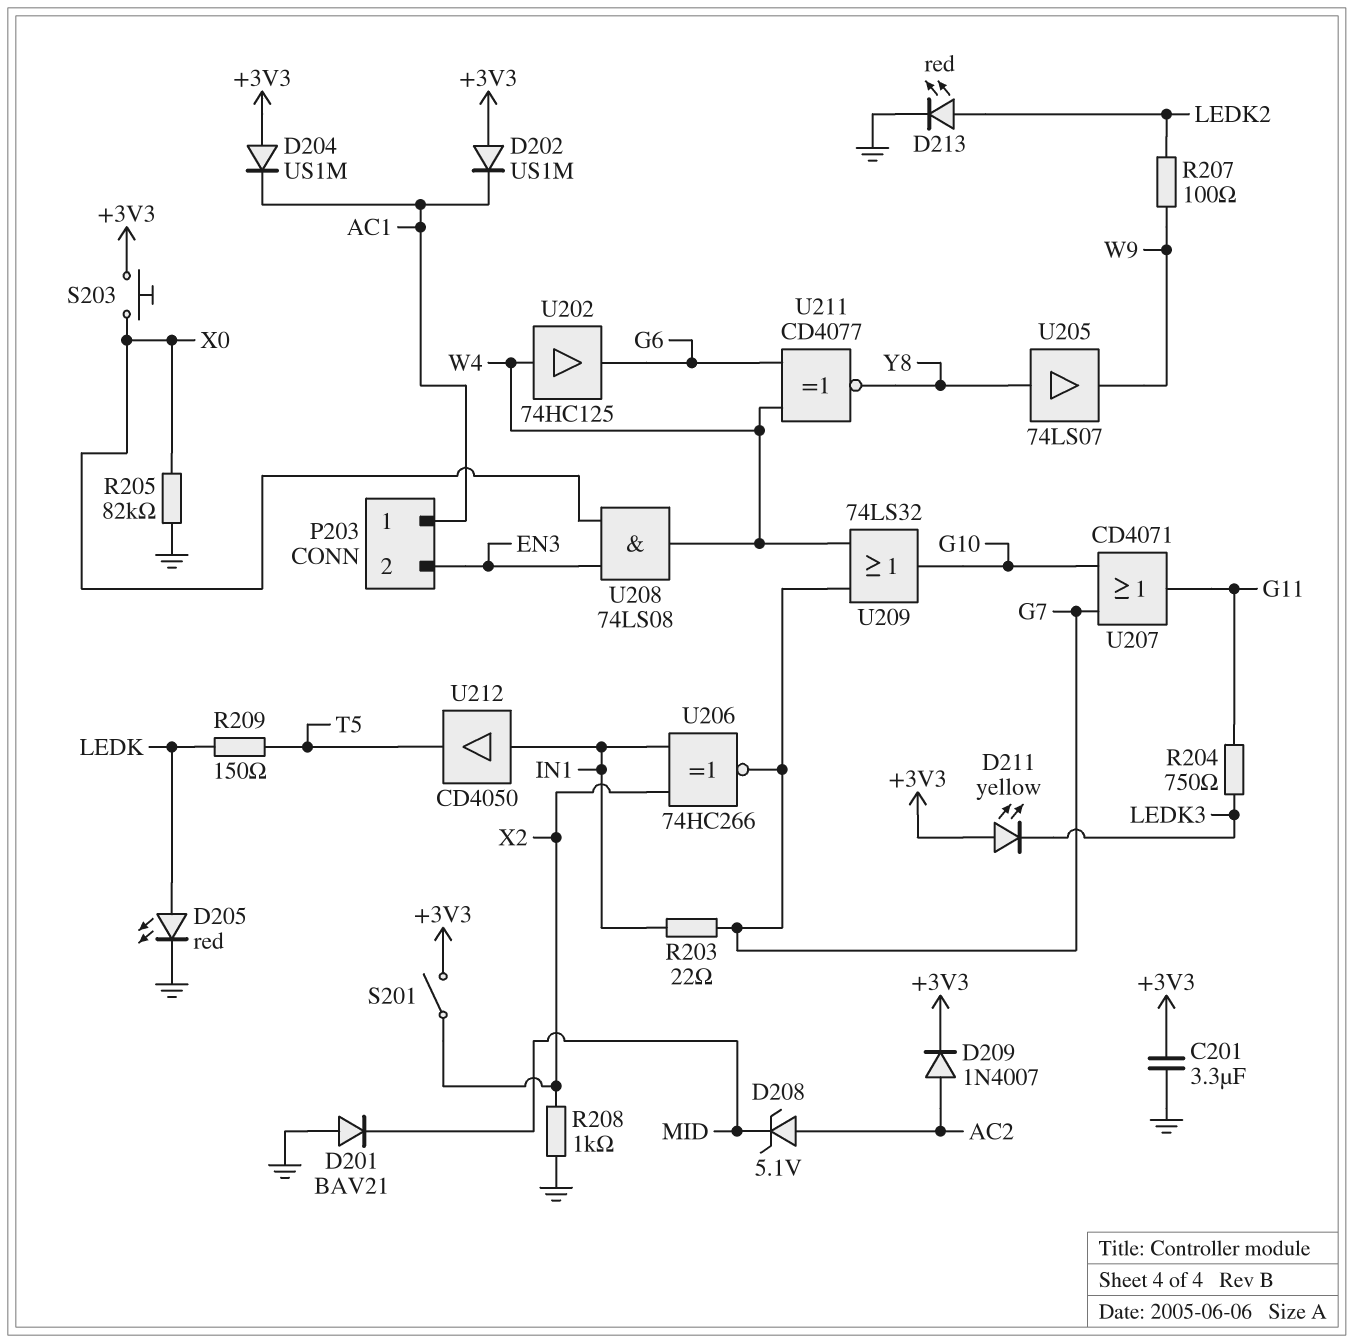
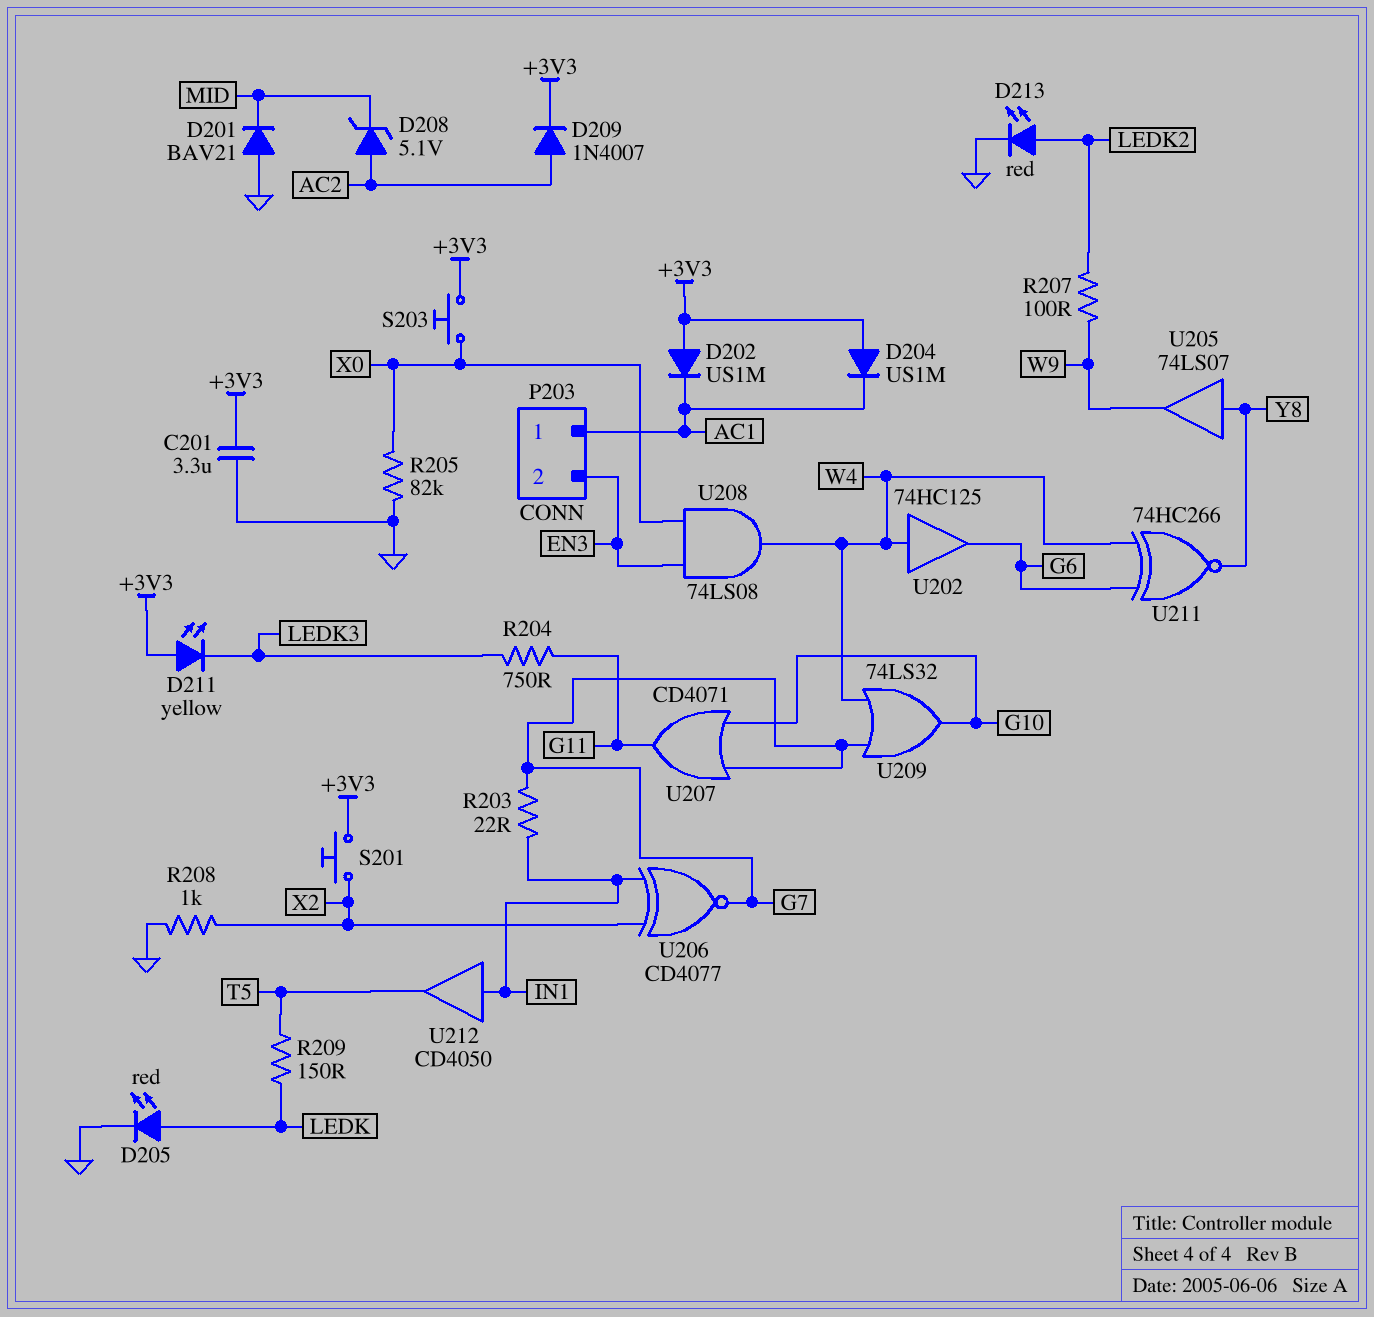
S201: switch (+3V3, X2) -> button (+3V3, X2)
U206: XNOR 74HC266 (in IN1, in X2, out G7) -> XNOR CD4077 (in IN1, in X2, out G7)
U211: XNOR CD4077 (in G6, in W4, out Y8) -> XNOR 74HC266 (in G6, in W4, out Y8)

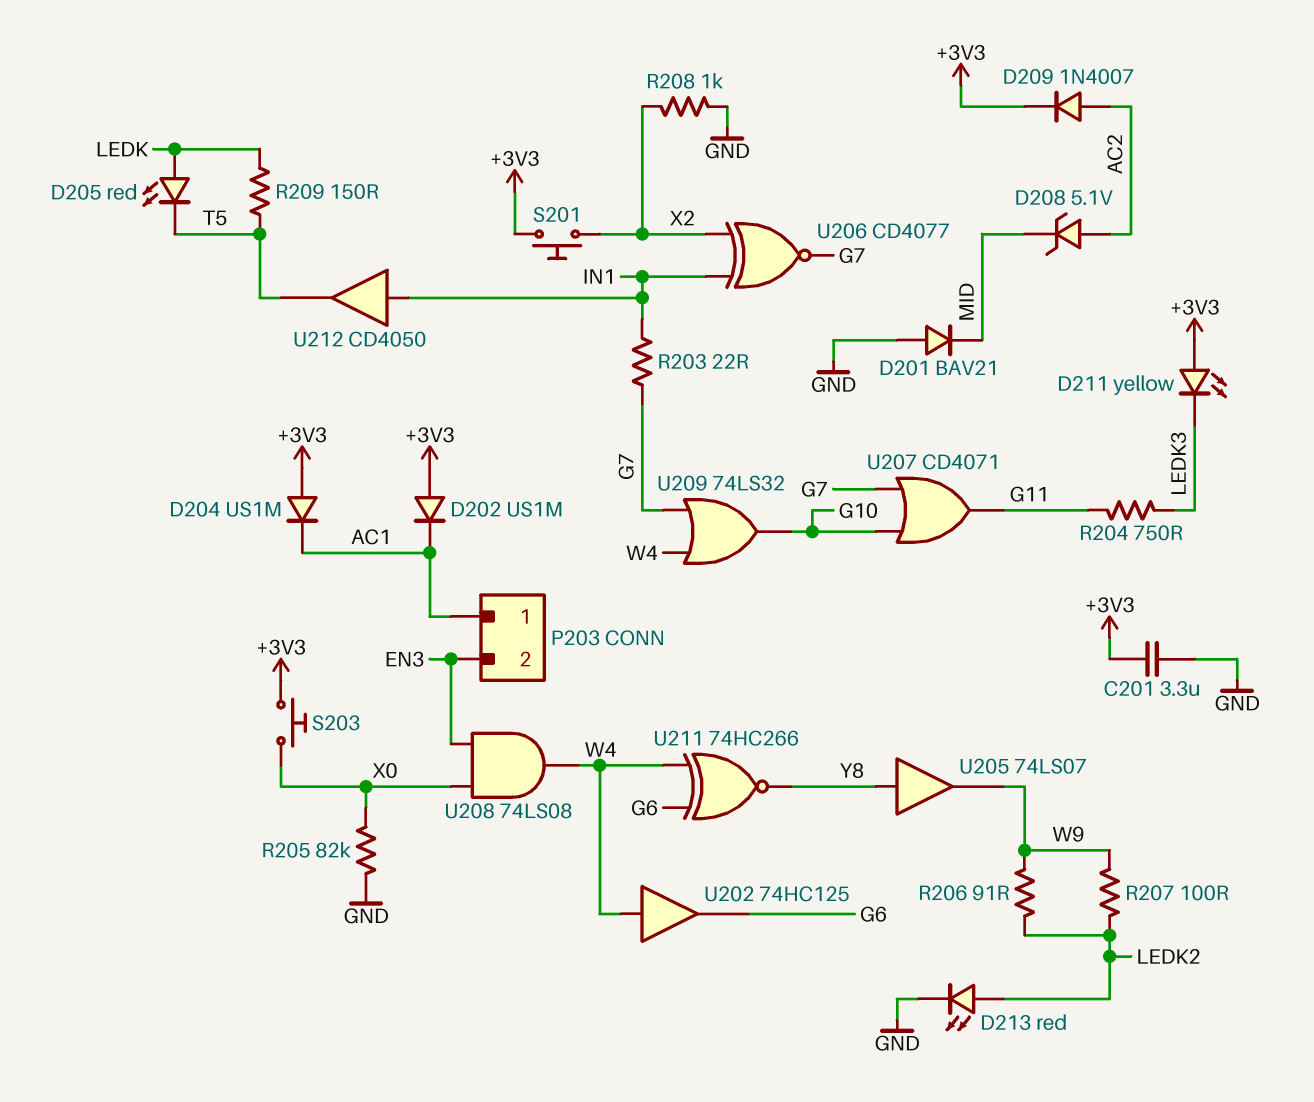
D205: LED red (A LEDK, K GND) -> LED red (A LEDK, K T5)
R206: none -> 91 (LEDK2, W9)

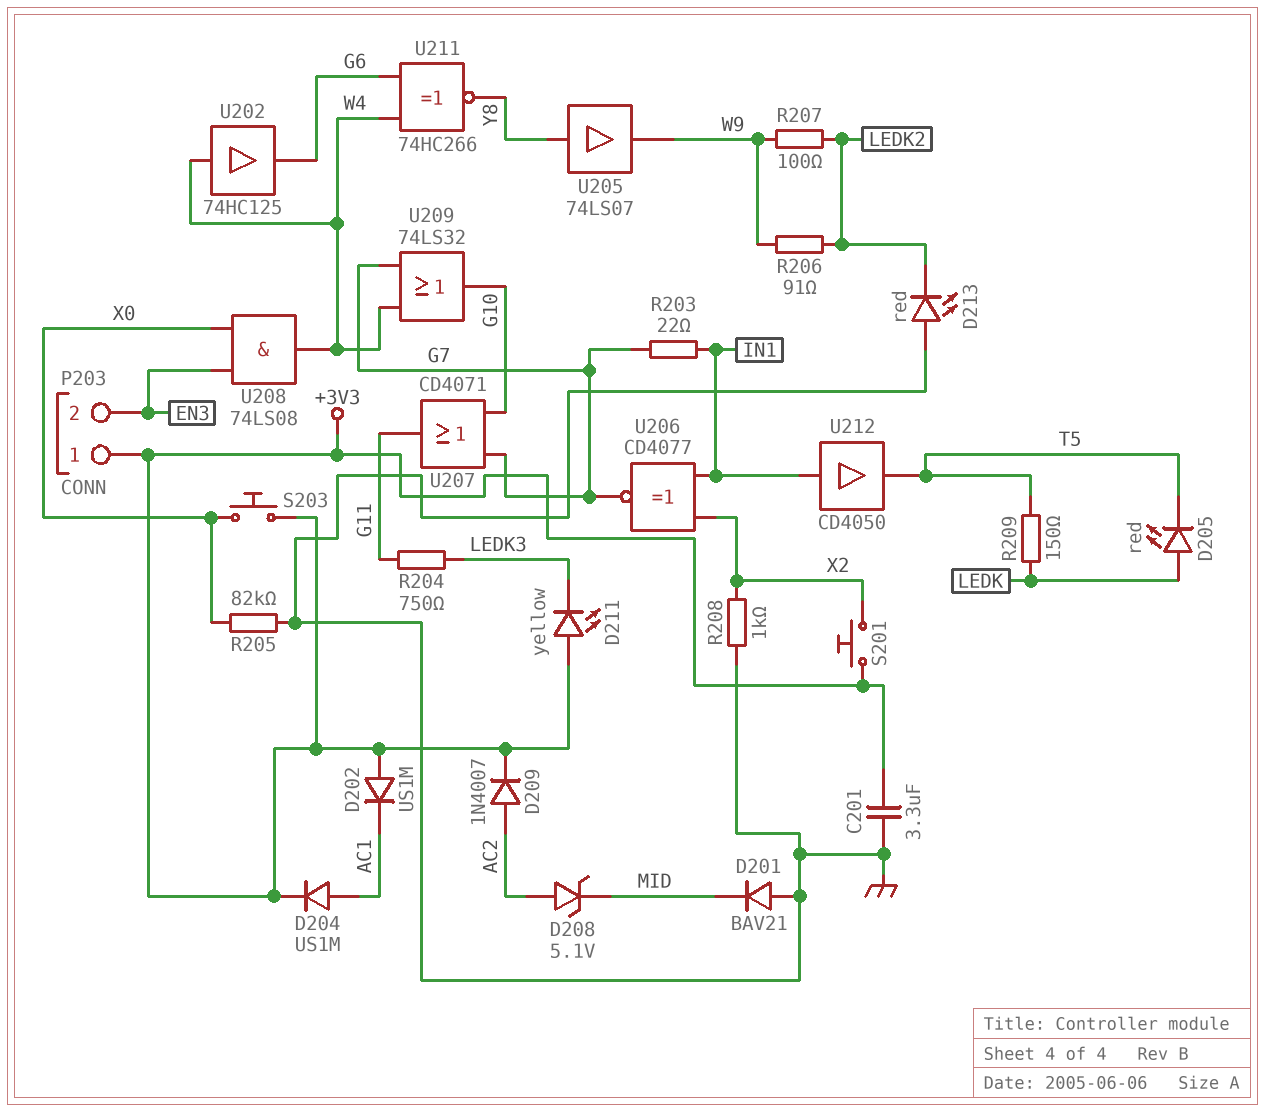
D204: diode US1M (A +3V3, K AC1) -> diode US1M (A AC1, K +3V3)
D213: LED red (A LEDK2, K GND) -> LED red (A GND, K LEDK2)
P203 pin 1: AC1 -> +3V3

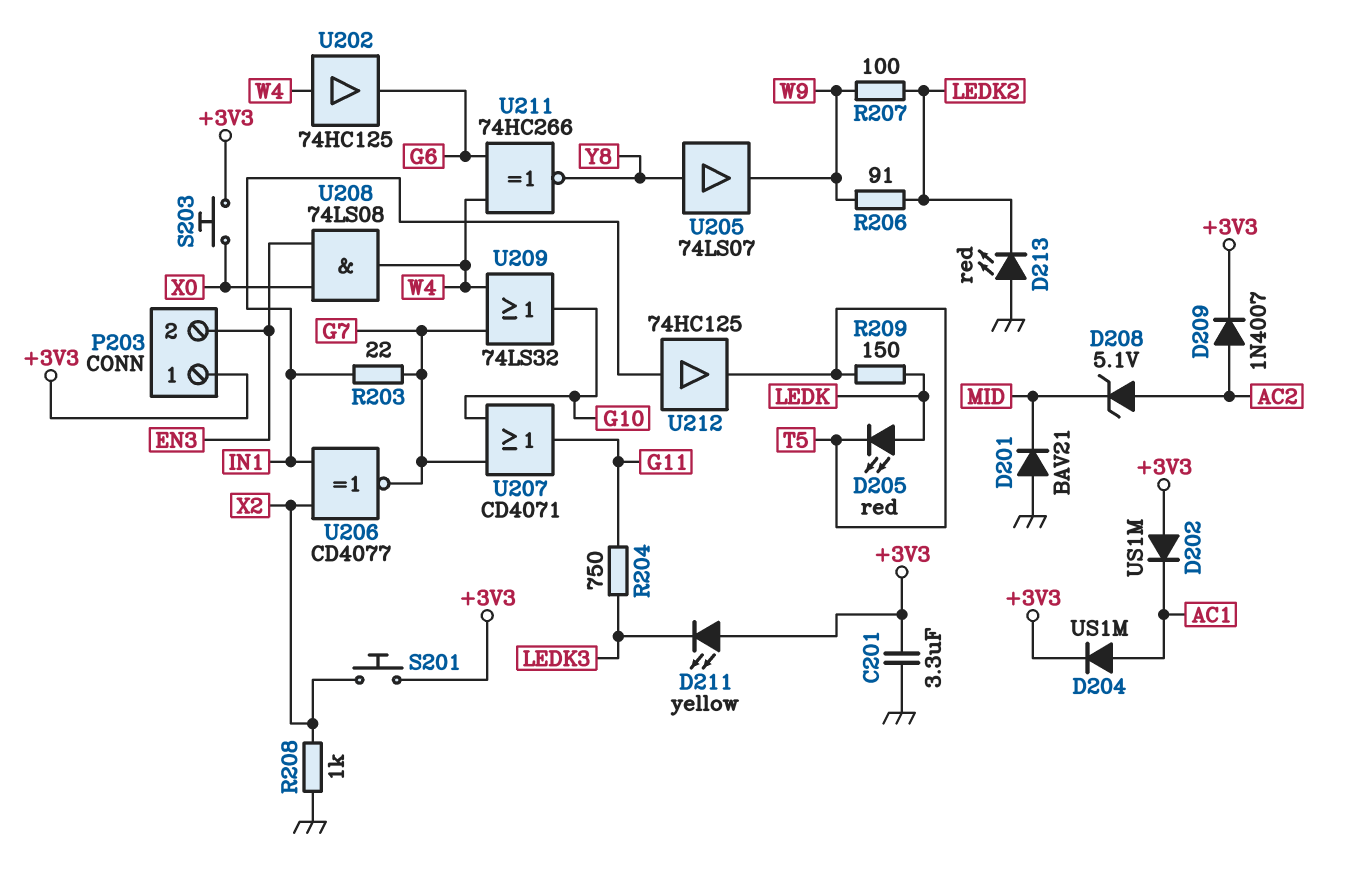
R205: 82k (GND, X0) -> none
U212: buffer CD4050 (in IN1, out T5) -> buffer 74HC125 (in IN1, out T5)

